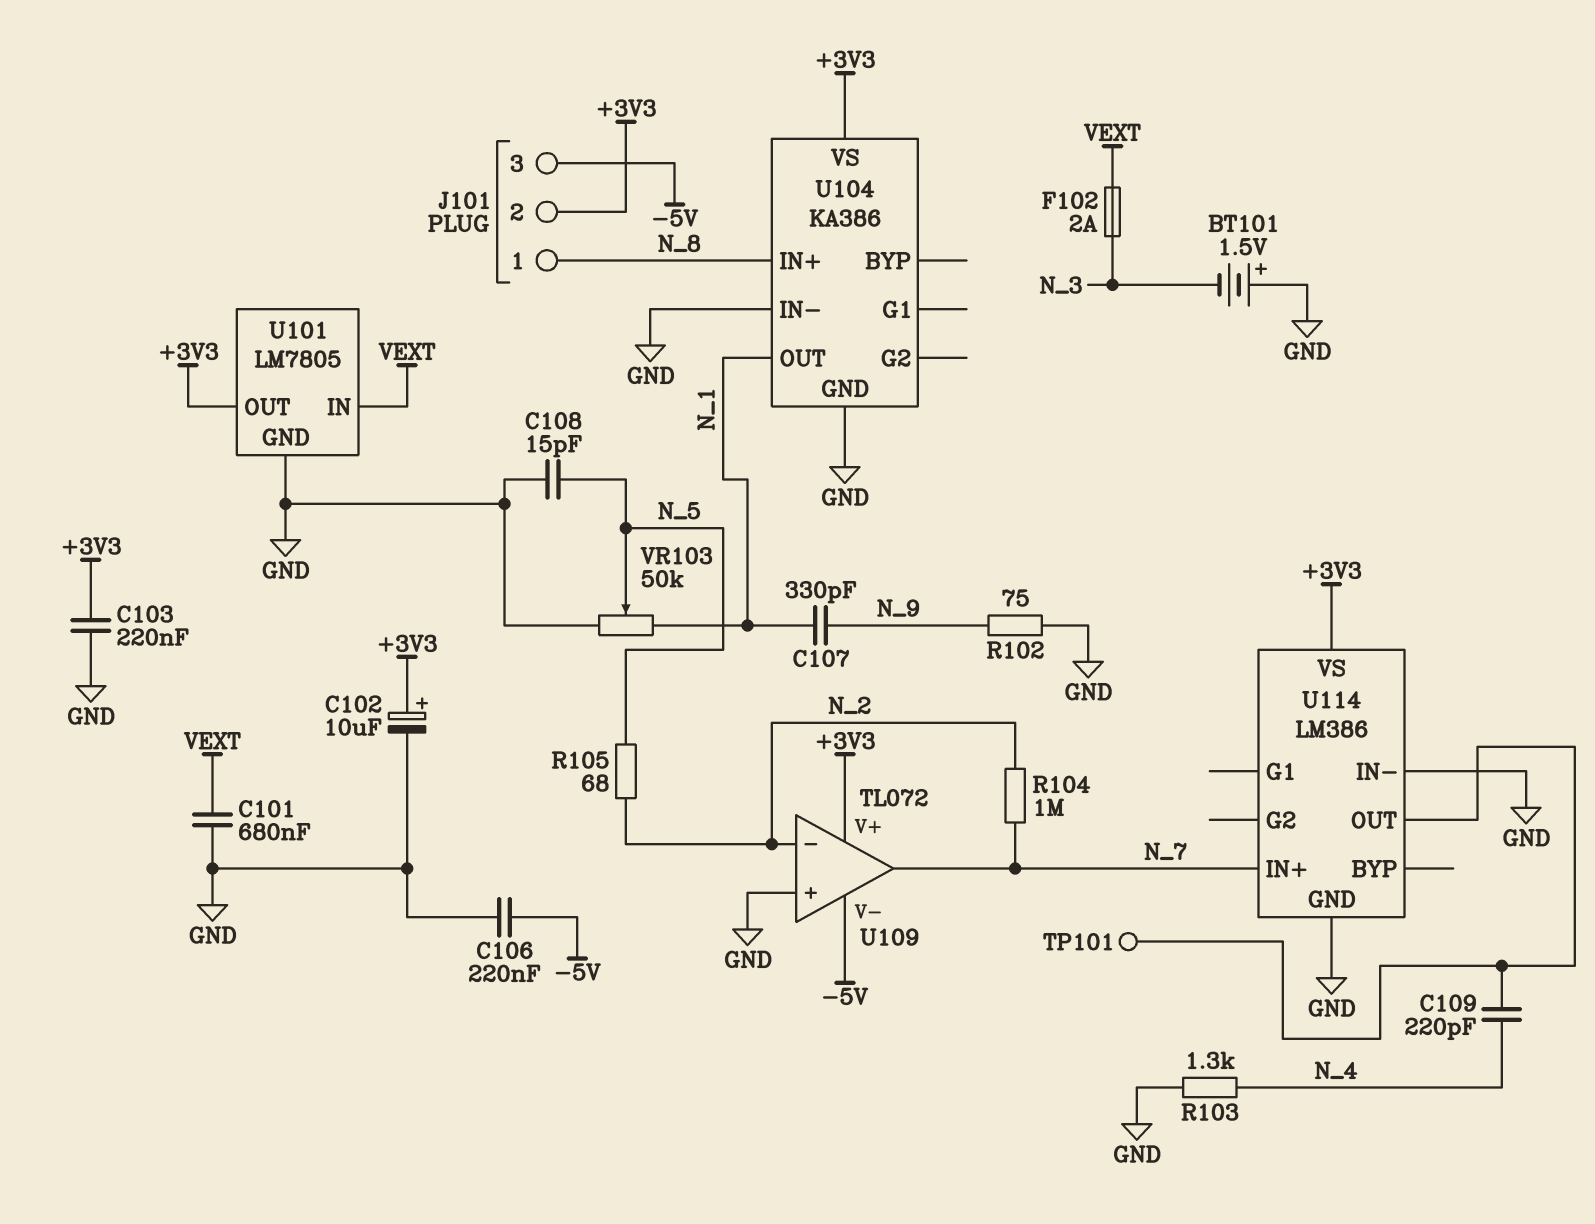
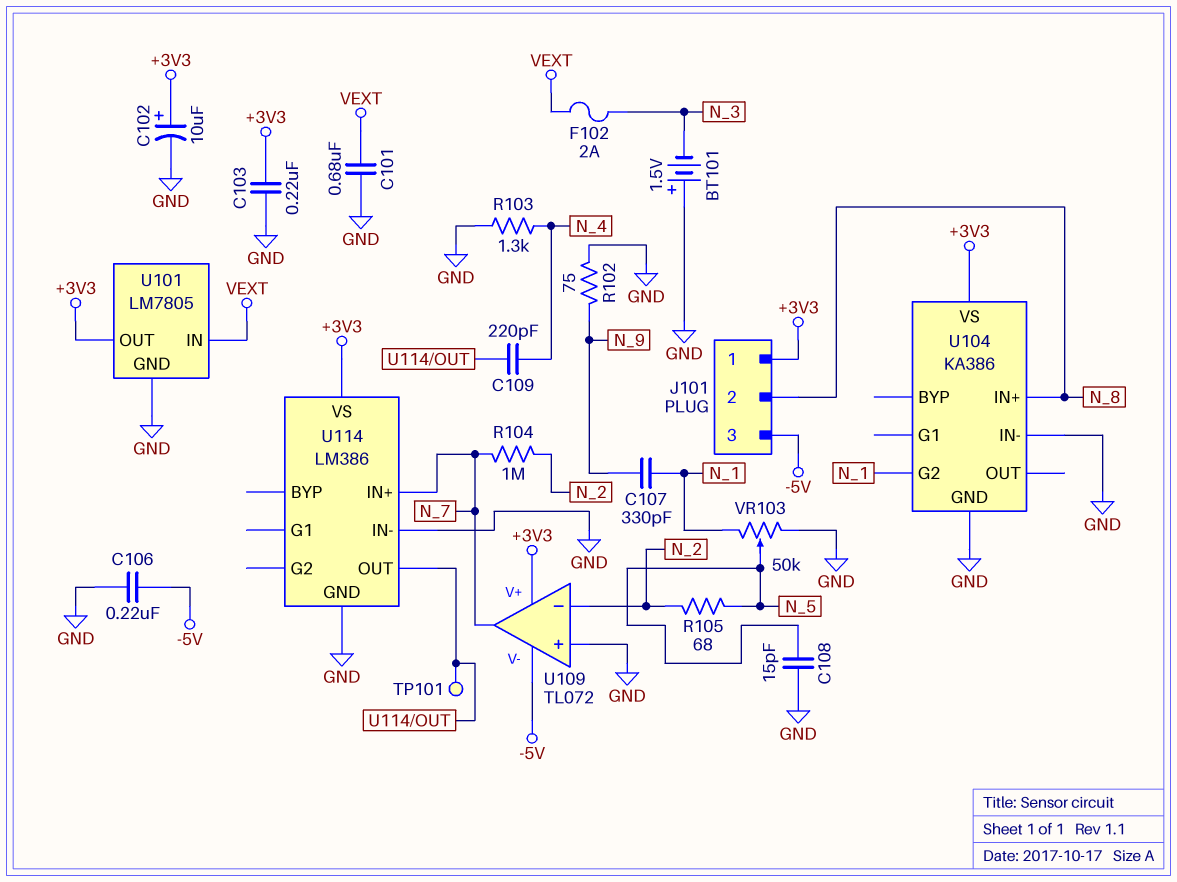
J101 pin 1: N_8 -> +3V3
J101 pin 2: +3V3 -> N_8
U104 pin G2: none -> N_1
U104 pin OUT: N_1 -> none

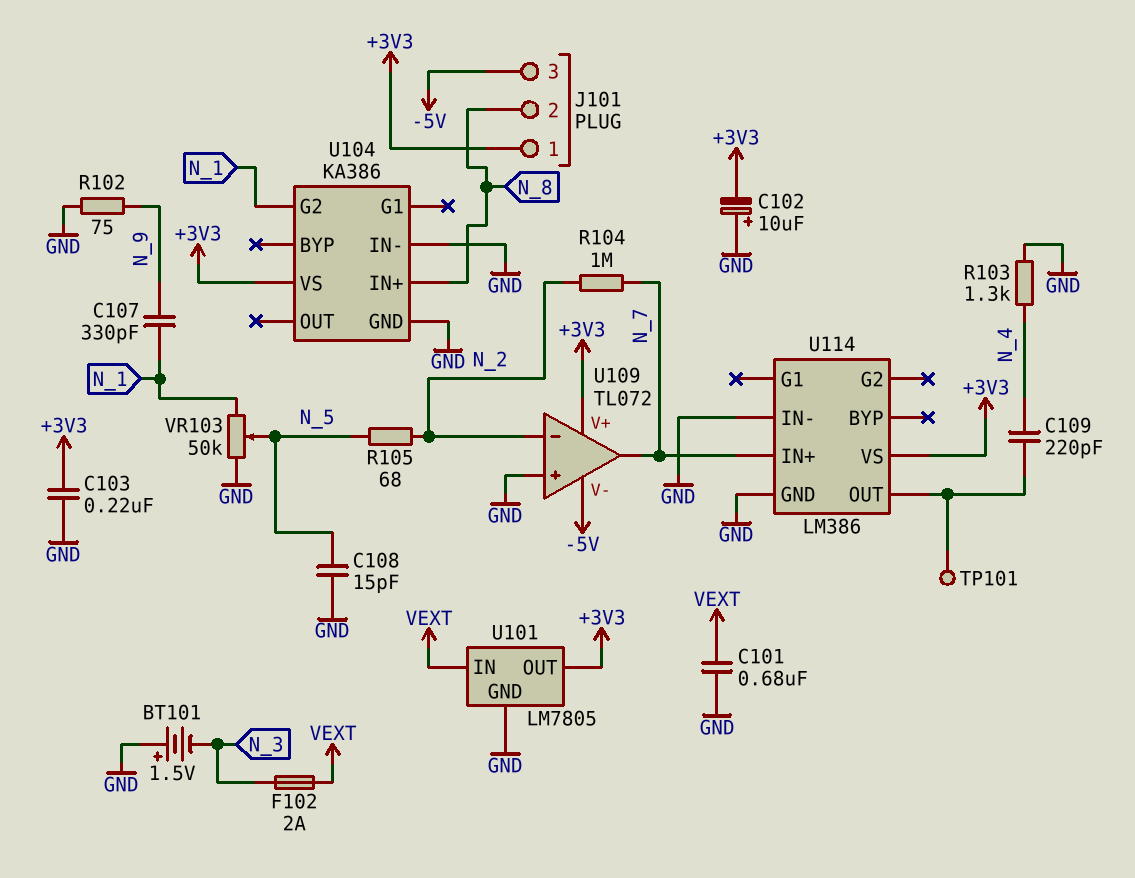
C102: 10uF (plus +3V3, minus GND) -> 10uF (plus GND, minus +3V3)
C106: 220nF (-5V, GND) -> none

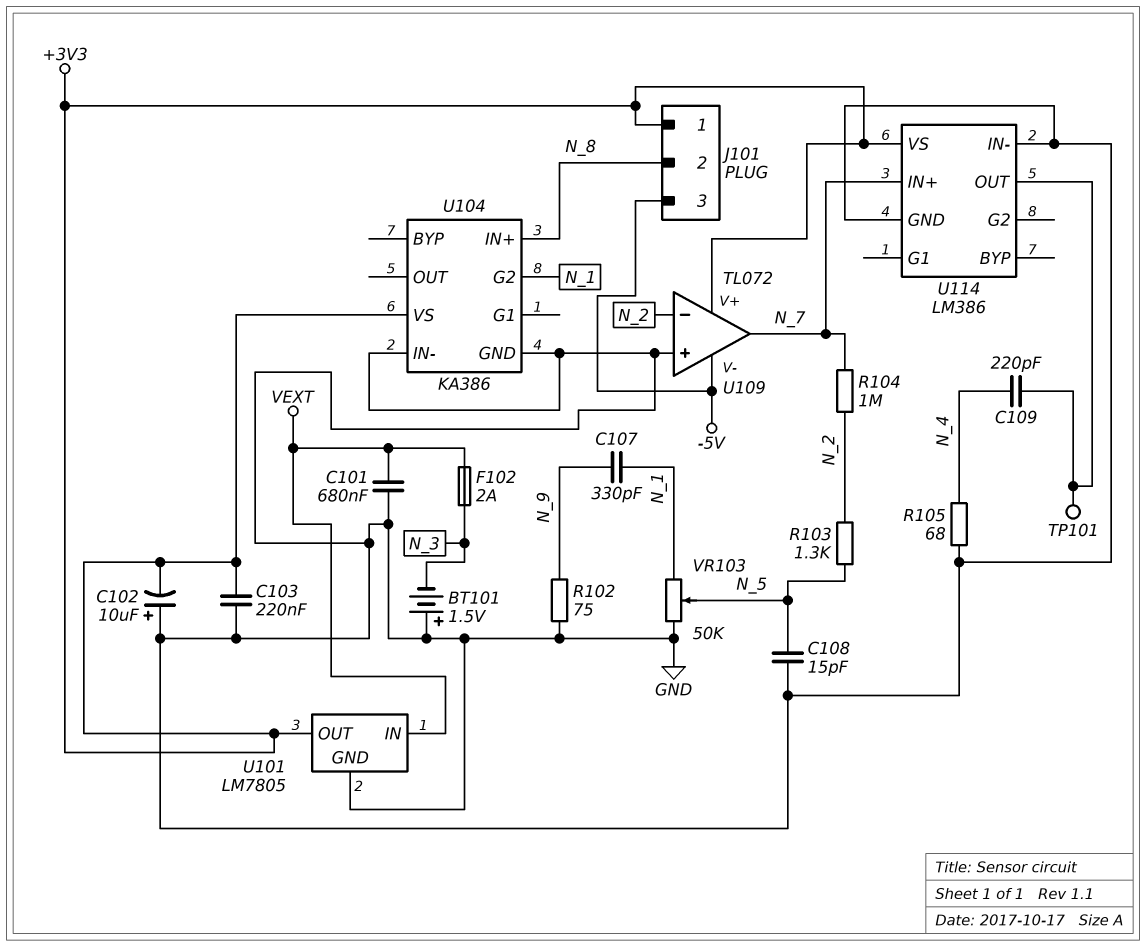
R103: 1.3k (GND, N_4) -> 1.3k (N_2, N_5)
R105: 68 (N_2, N_5) -> 68 (GND, N_4)

